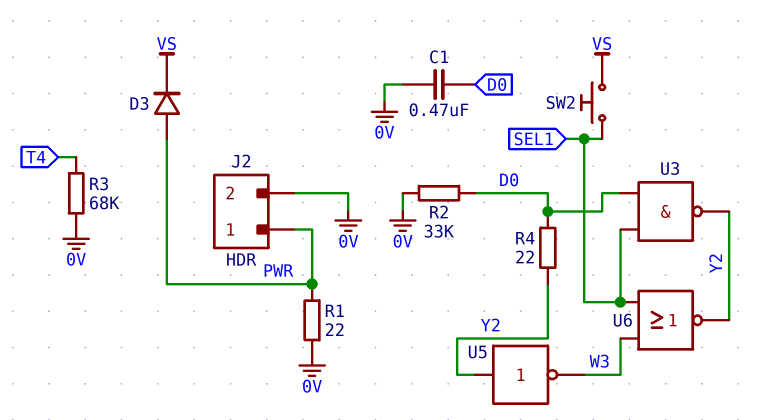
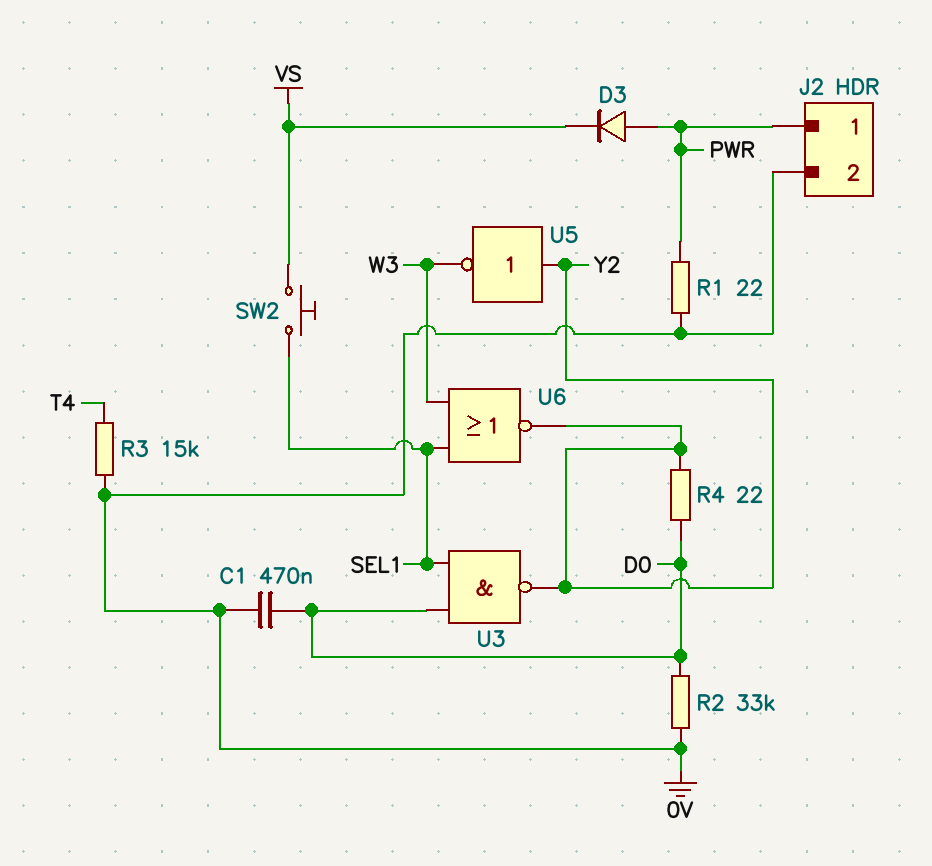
R3: 68k (0V, T4) -> 15k (0V, T4)

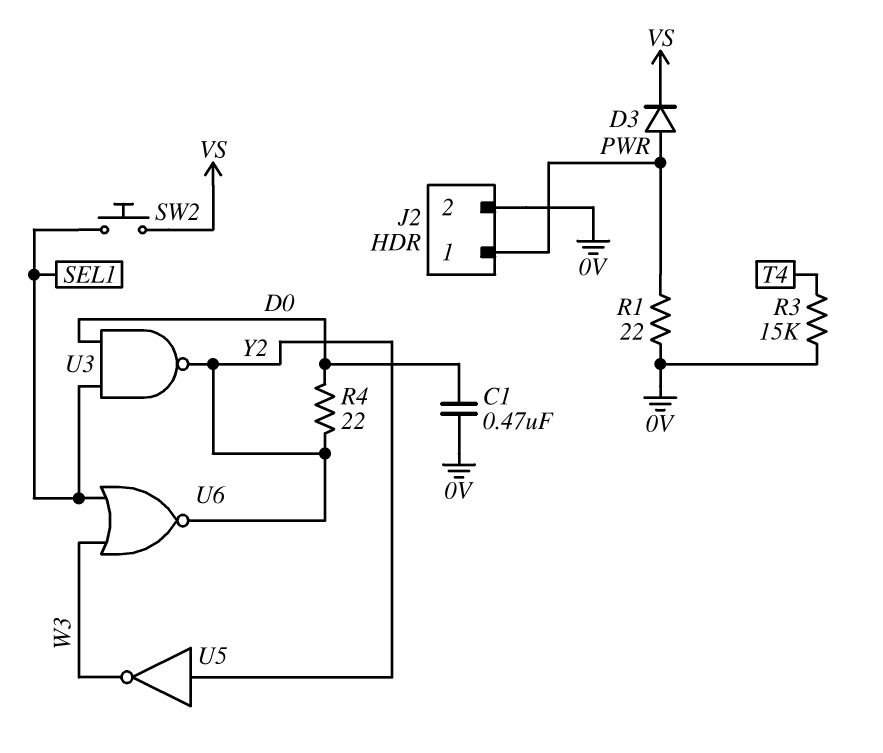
R2: 33k (0V, D0) -> none

